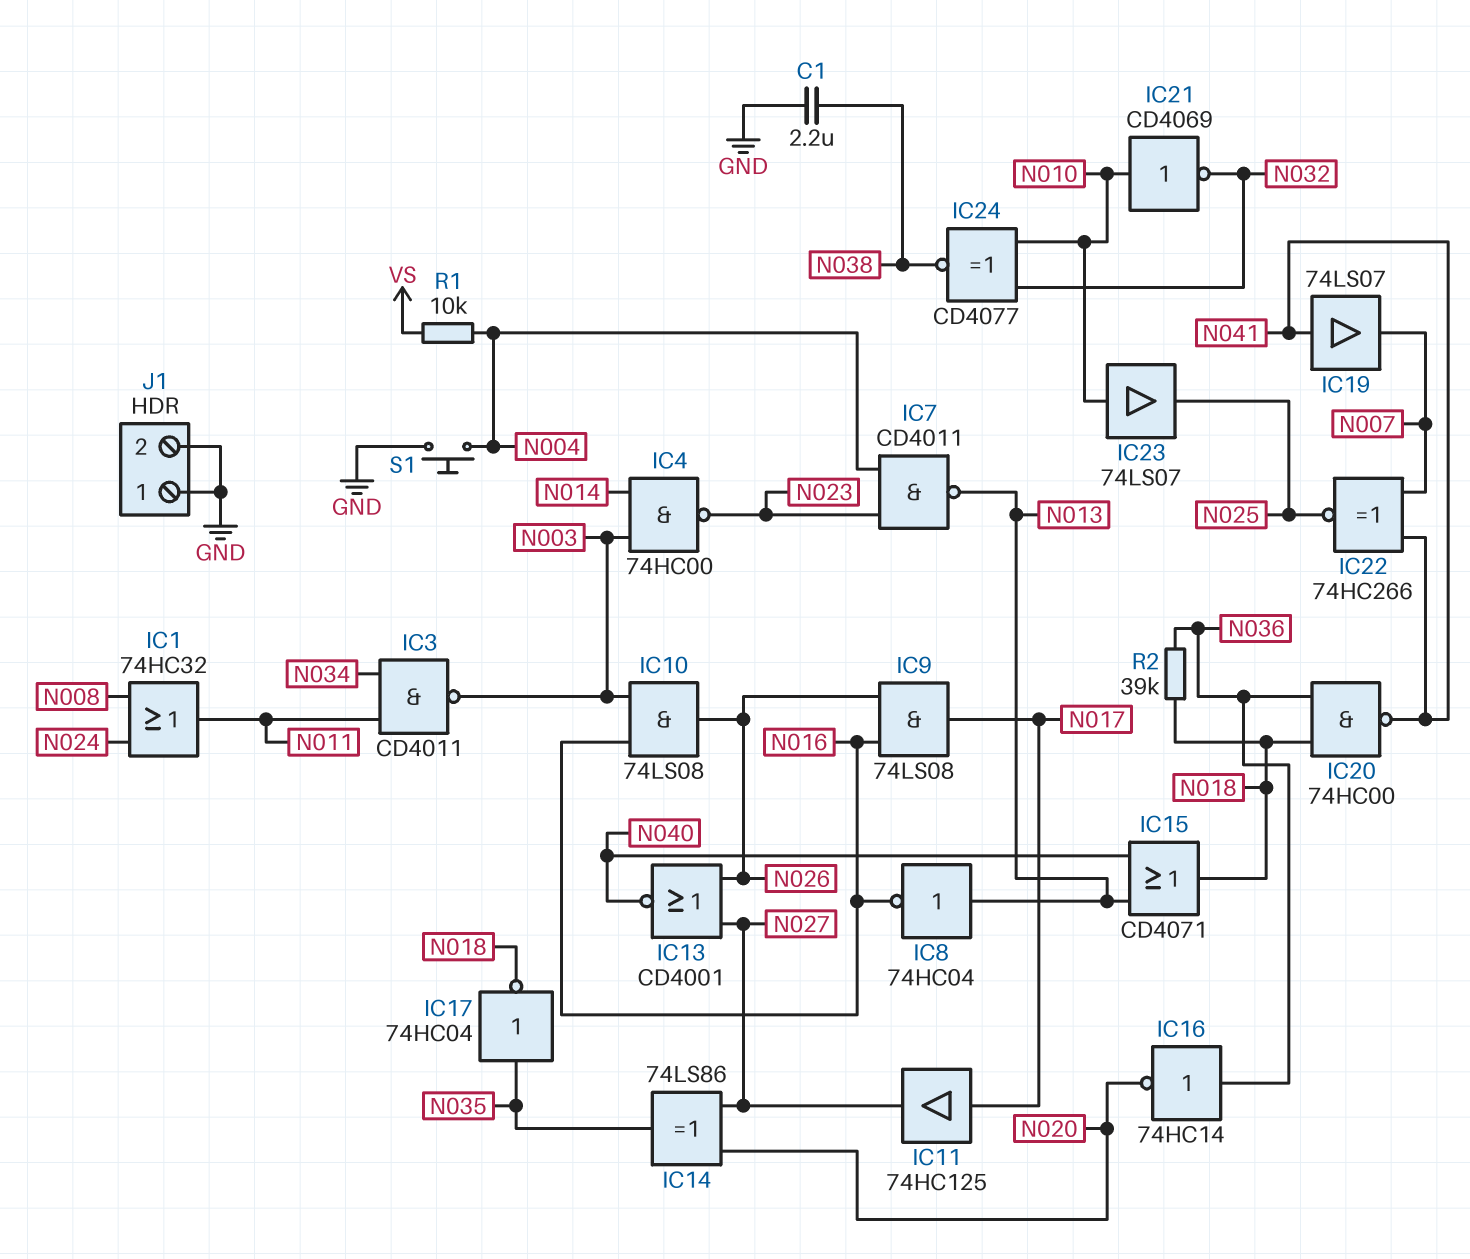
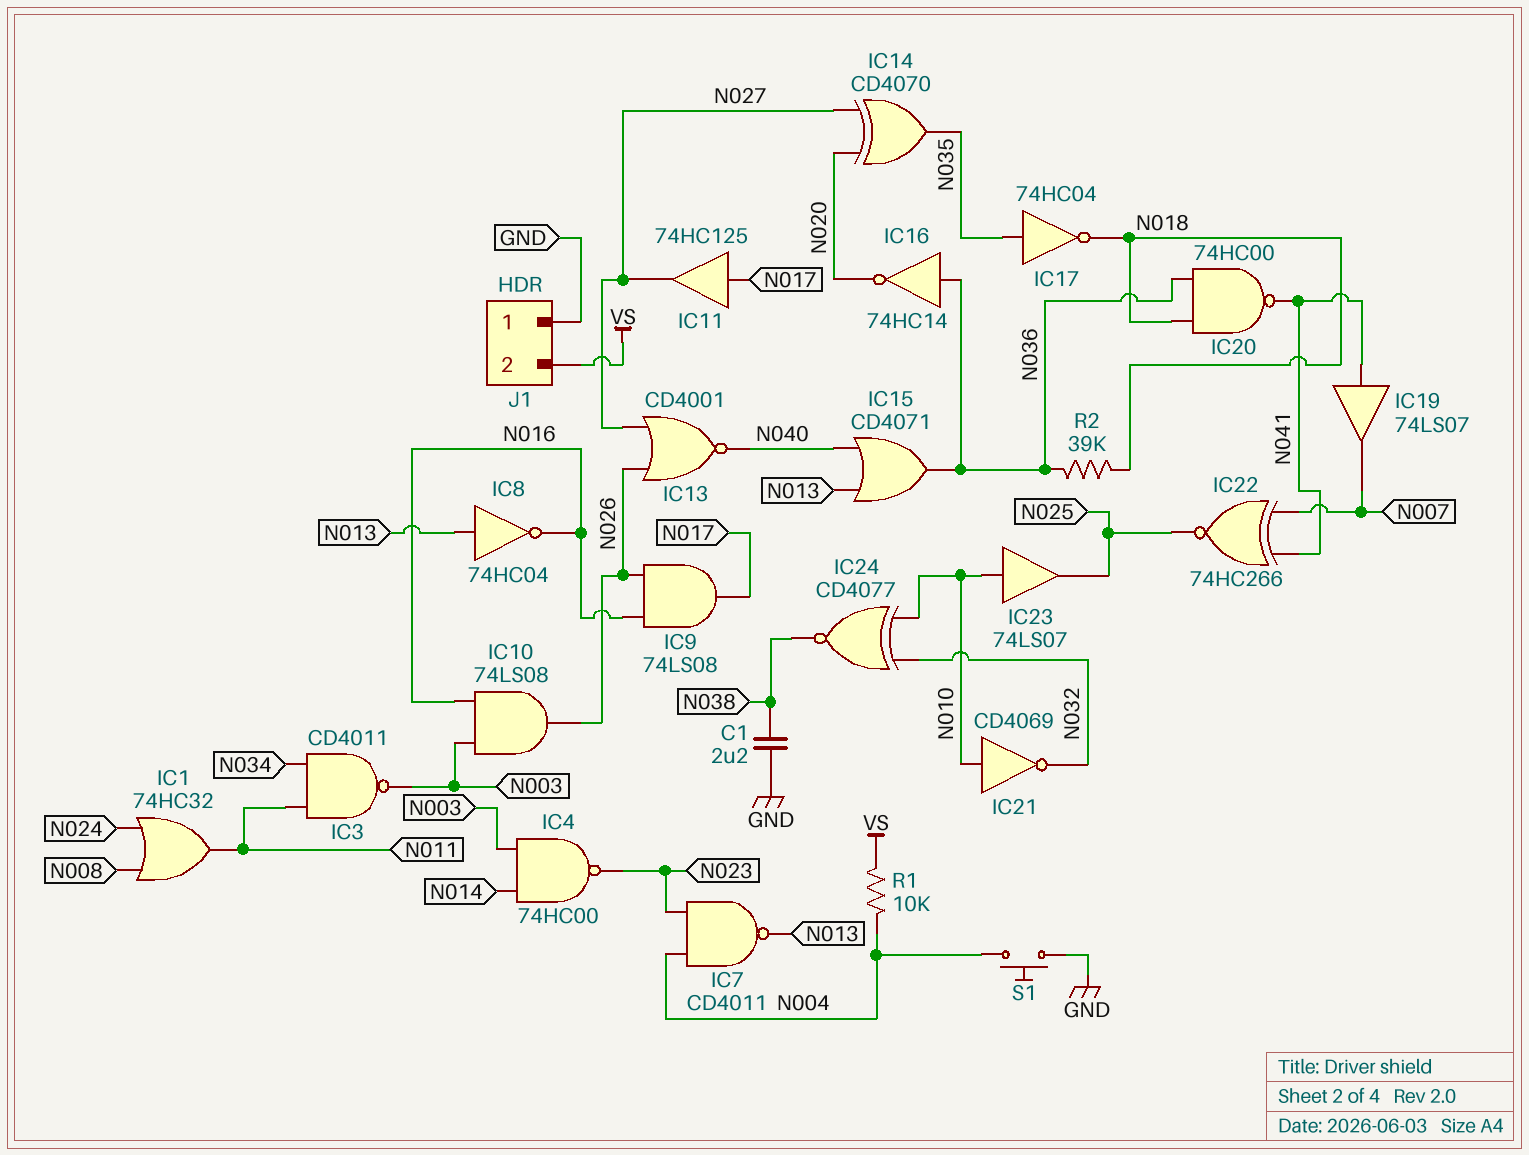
IC14: XOR 74LS86 (in N020, in N027, out N035) -> XOR CD4070 (in N020, in N027, out N035)
IC15: OR CD4071 (in N013, in N040, out N018) -> OR CD4071 (in N013, in N040, out N036)
J1 pin 2: GND -> VS

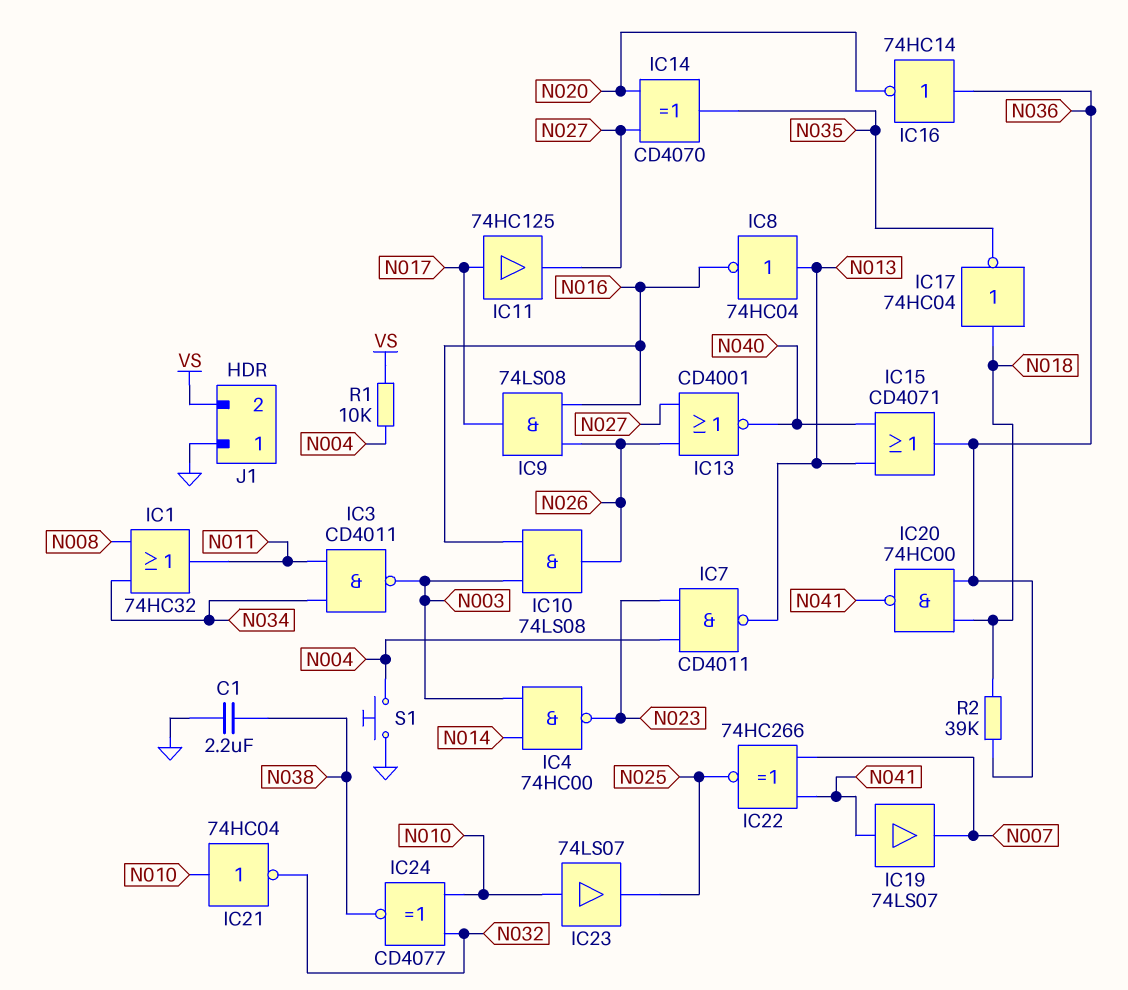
IC1: OR 74HC32 (in N008, in N024, out N011) -> OR 74HC32 (in N008, in N034, out N011)
IC17: NOT 74HC04 (in N035, out N018) -> NOT 74HC04 (in N018, out N035)
IC21: NOT CD4069 (in N010, out N032) -> NOT 74HC04 (in N010, out N032)

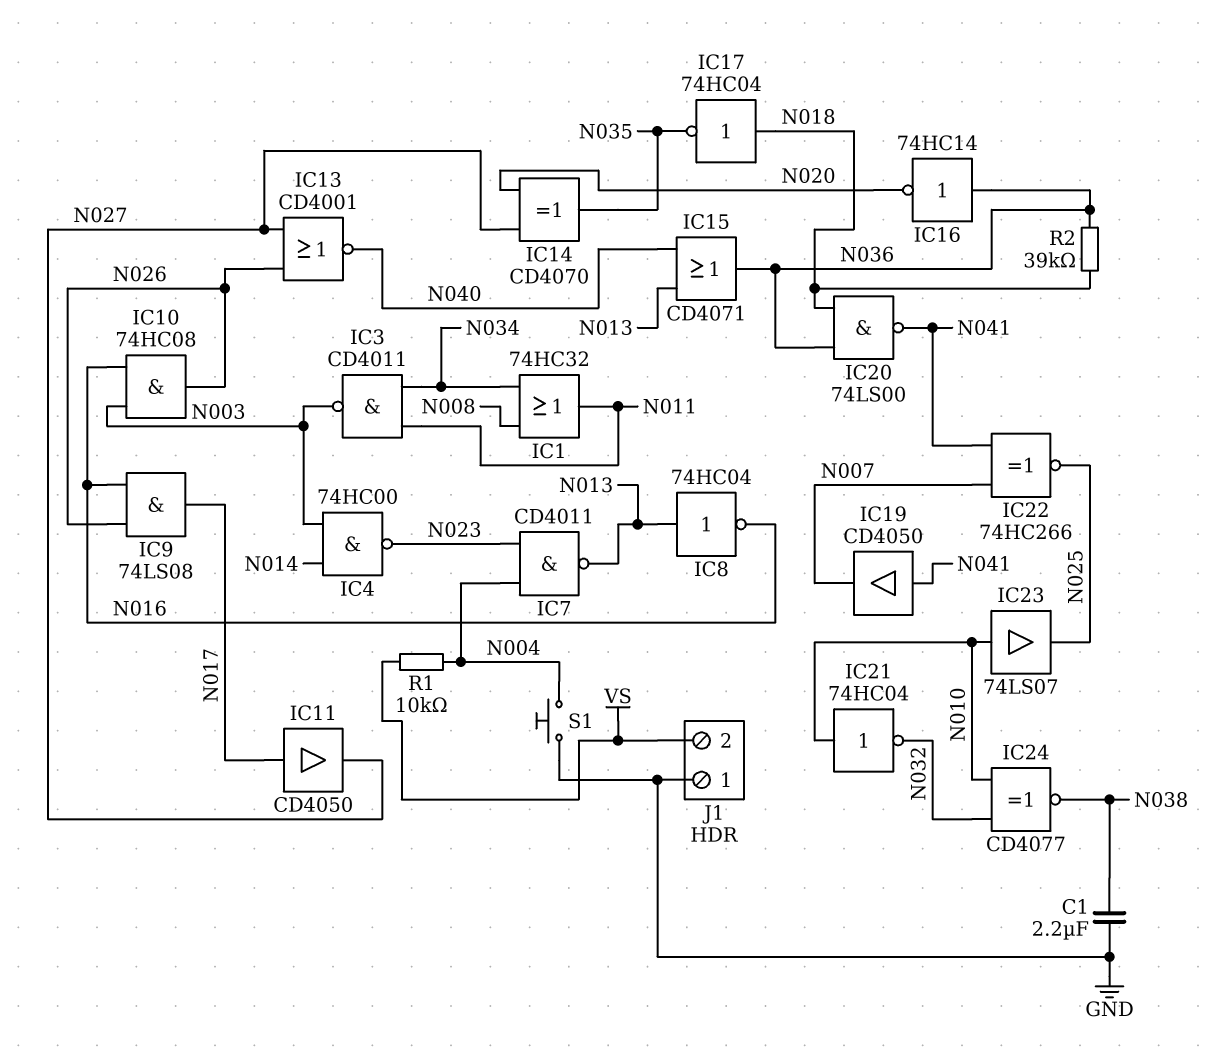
IC10: AND 74LS08 (in N003, in N016, out N026) -> AND 74HC08 (in N003, in N016, out N026)
IC11: buffer 74HC125 (in N017, out N027) -> buffer CD4050 (in N017, out N027)
IC19: buffer 74LS07 (in N041, out N007) -> buffer CD4050 (in N041, out N007)
IC20: NAND 74HC00 (in N018, in N036, out N041) -> NAND 74LS00 (in N018, in N036, out N041)

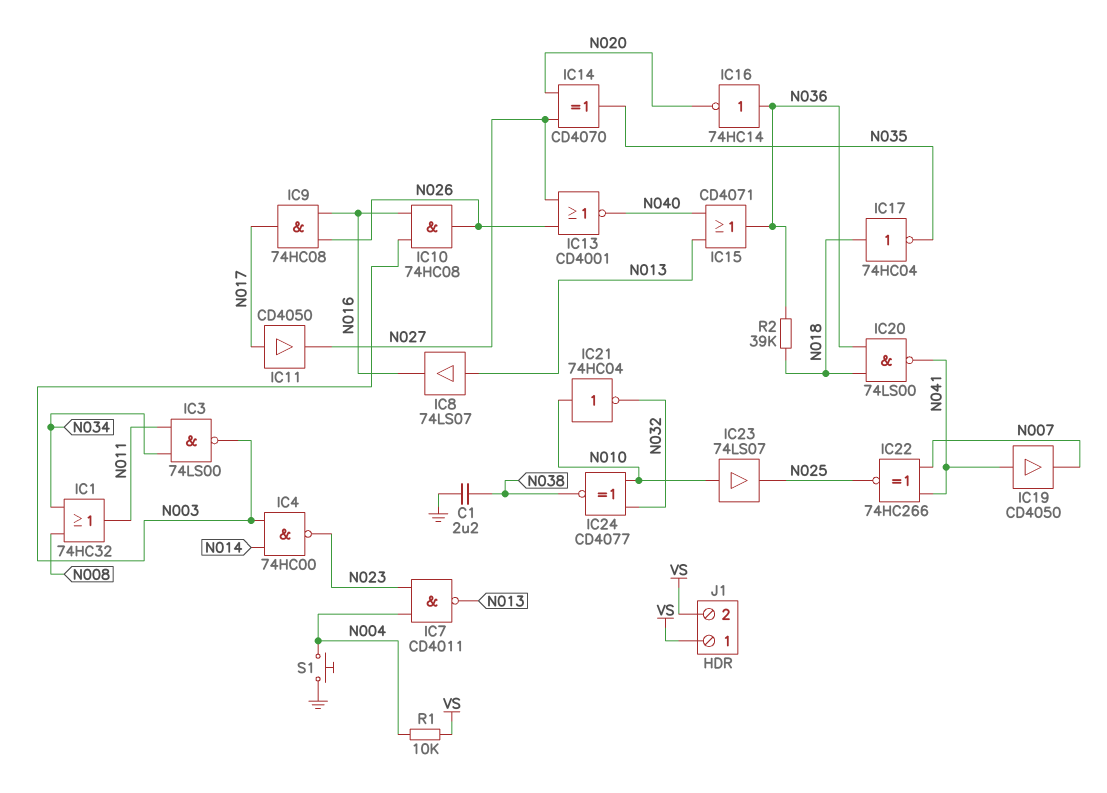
IC3: NAND CD4011 (in N011, in N034, out N003) -> NAND 74LS00 (in N011, in N034, out N003)
IC8: NOT 74HC04 (in N013, out N016) -> buffer 74LS07 (in N013, out N016)
IC9: AND 74LS08 (in N016, in N026, out N017) -> AND 74HC08 (in N016, in N026, out N017)
J1 pin 1: GND -> VS

